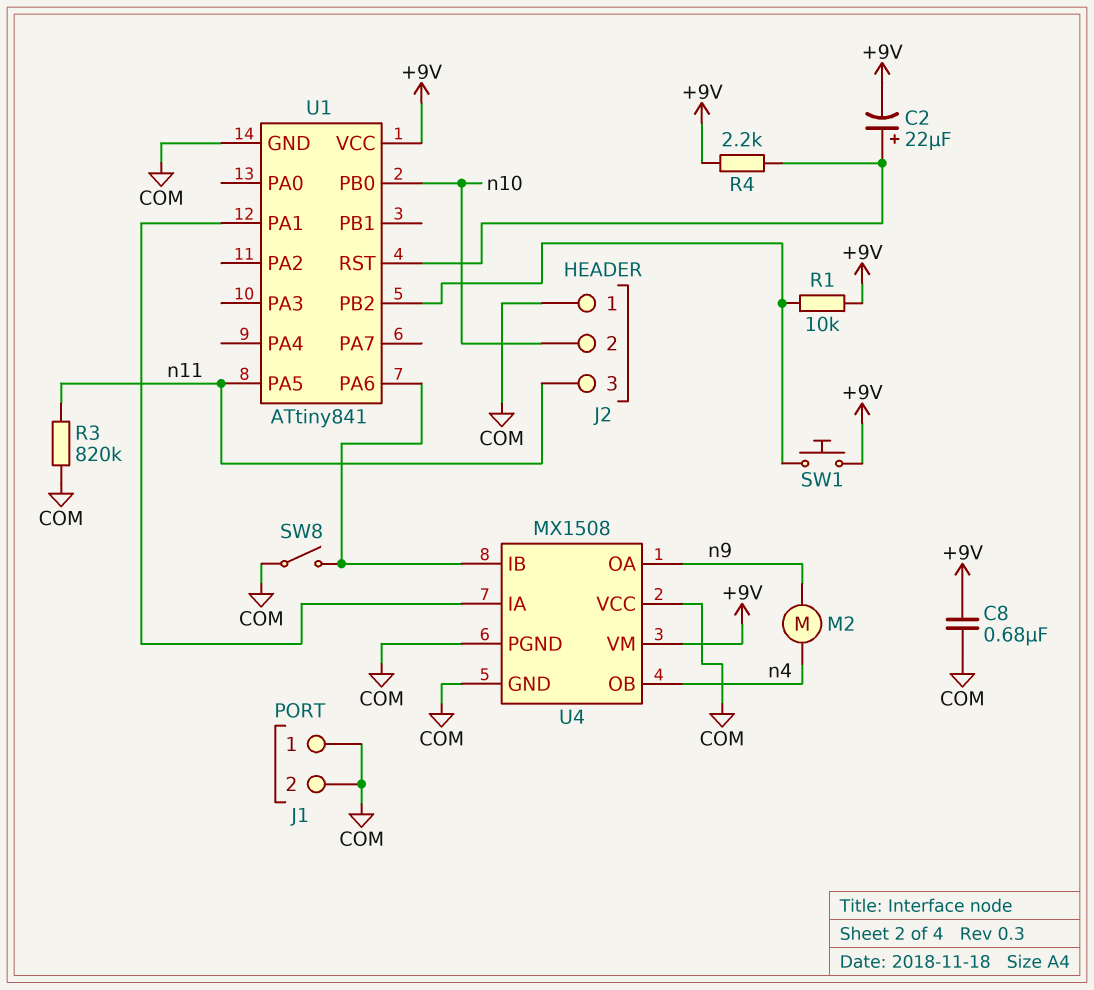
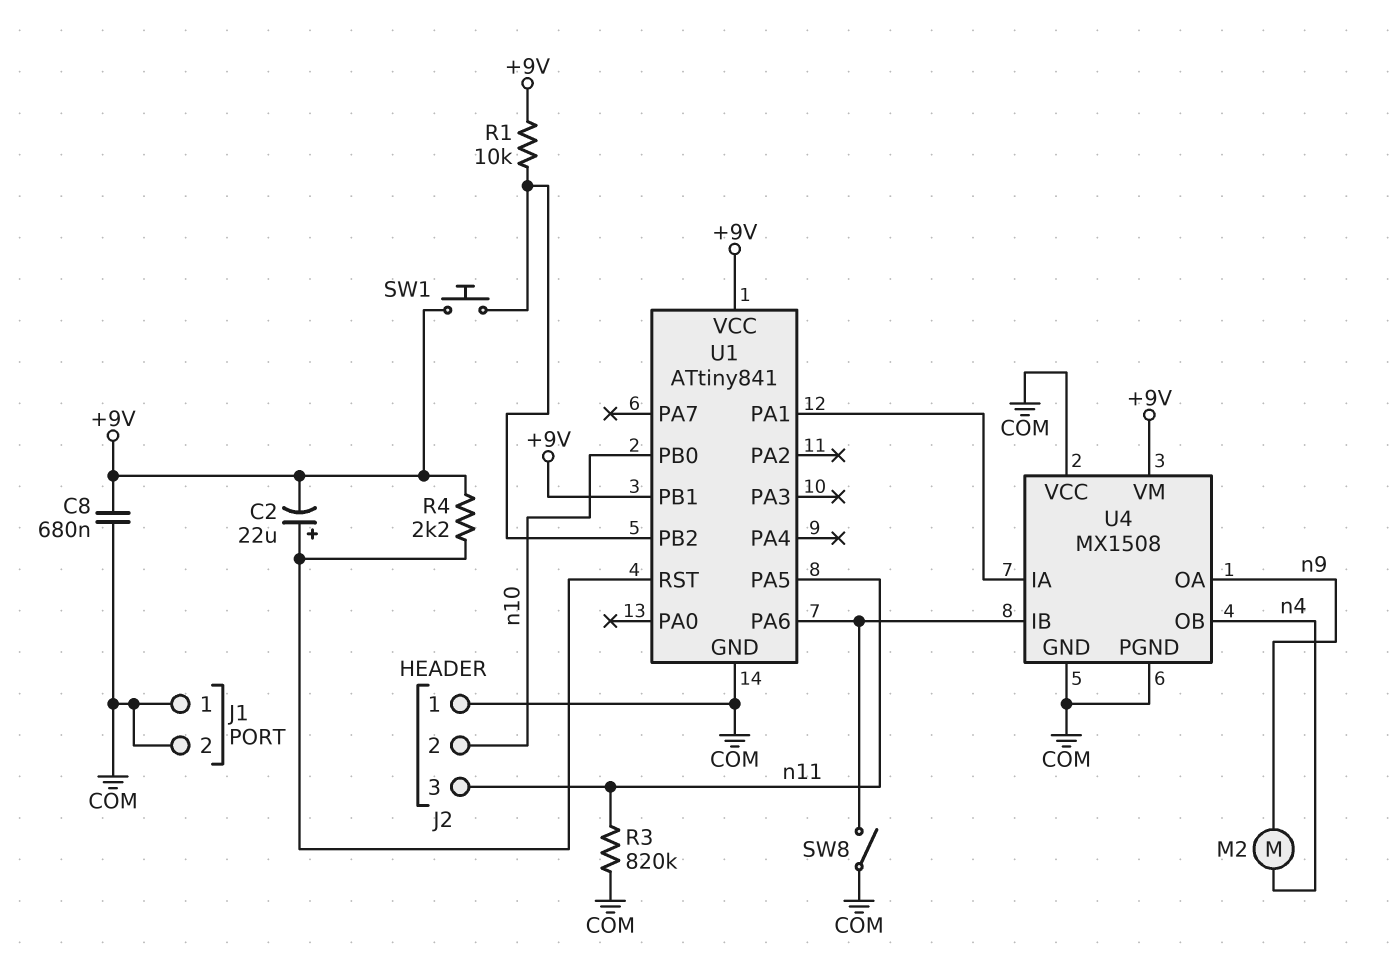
U1 pin PB1: none -> +9V

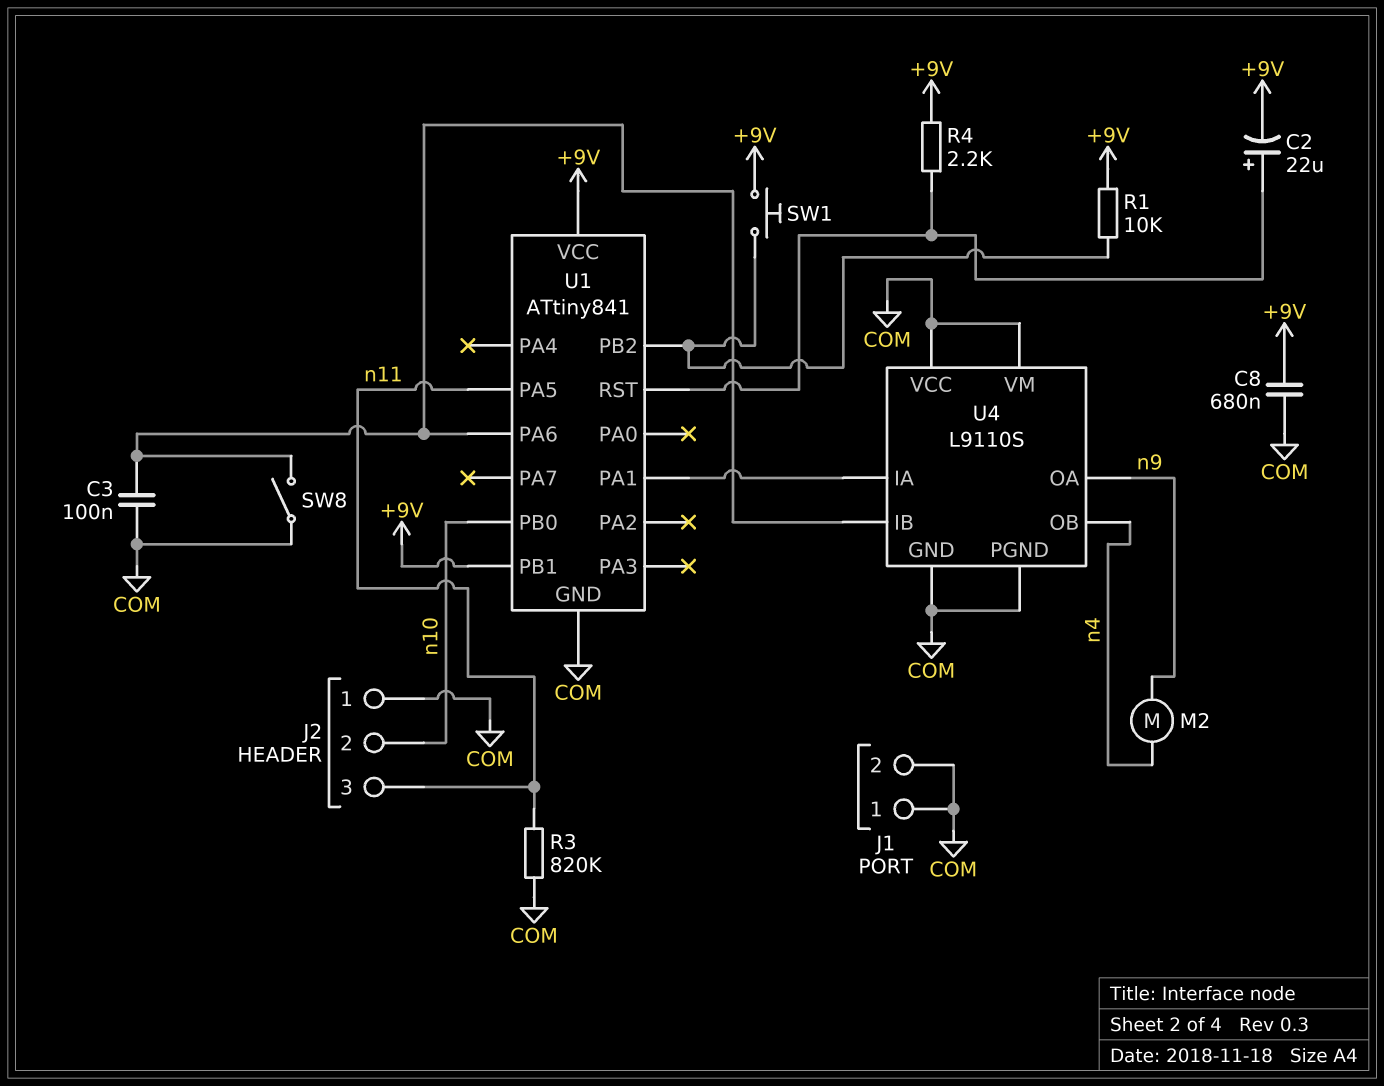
C3: none -> 100nF (COM, U1/PA6)
U4: MX1508 -> L9110S
U4 pin VM: +9V -> COM

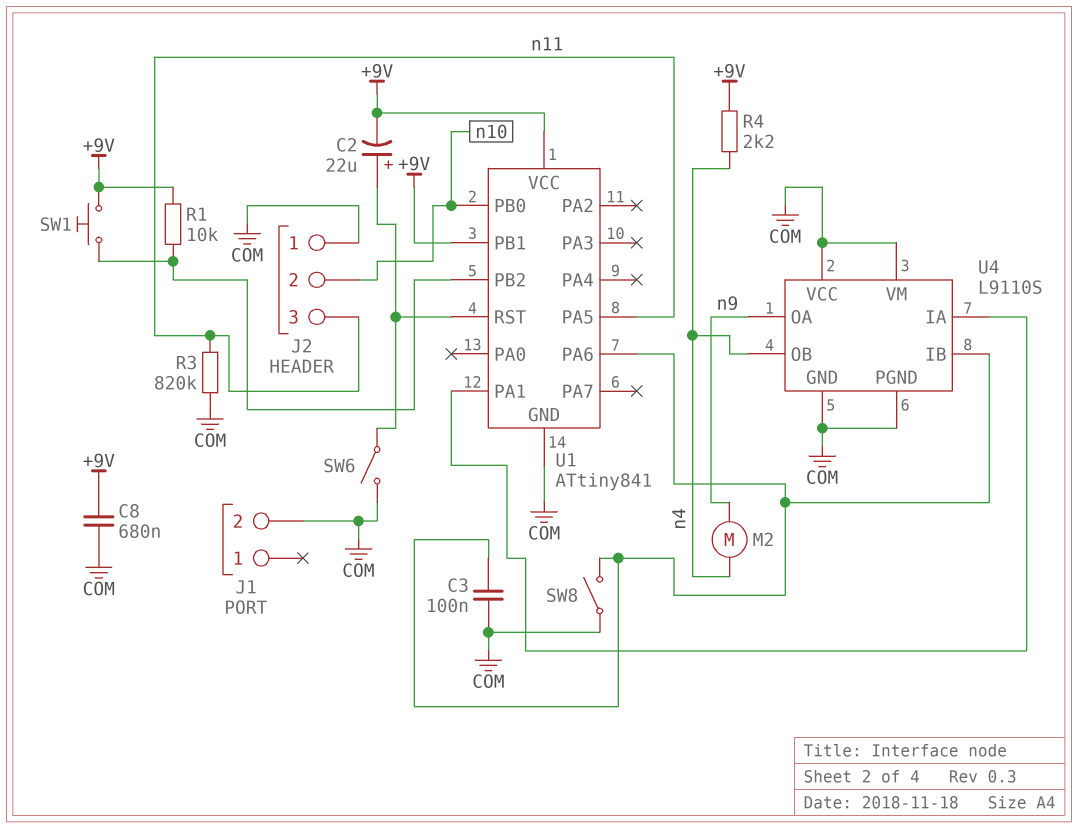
J1 pin 1: COM -> none
R4: 2.2k (+9V, U1/RST) -> 2.2k (+9V, n4)
SW6: none -> switch (COM, U1/RST)

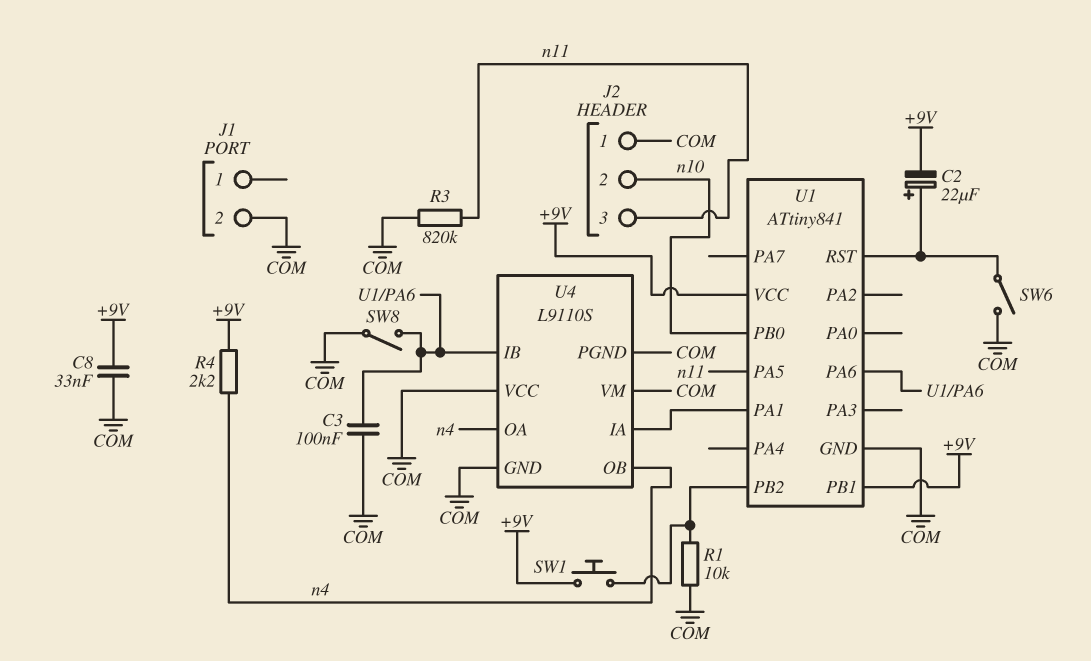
C8: 680nF (+9V, COM) -> 33nF (+9V, COM)
M2: motor (n4, n9) -> none
R1: 10k (+9V, U1/PB2) -> 10k (COM, U1/PB2)
U4 pin OA: n9 -> n4

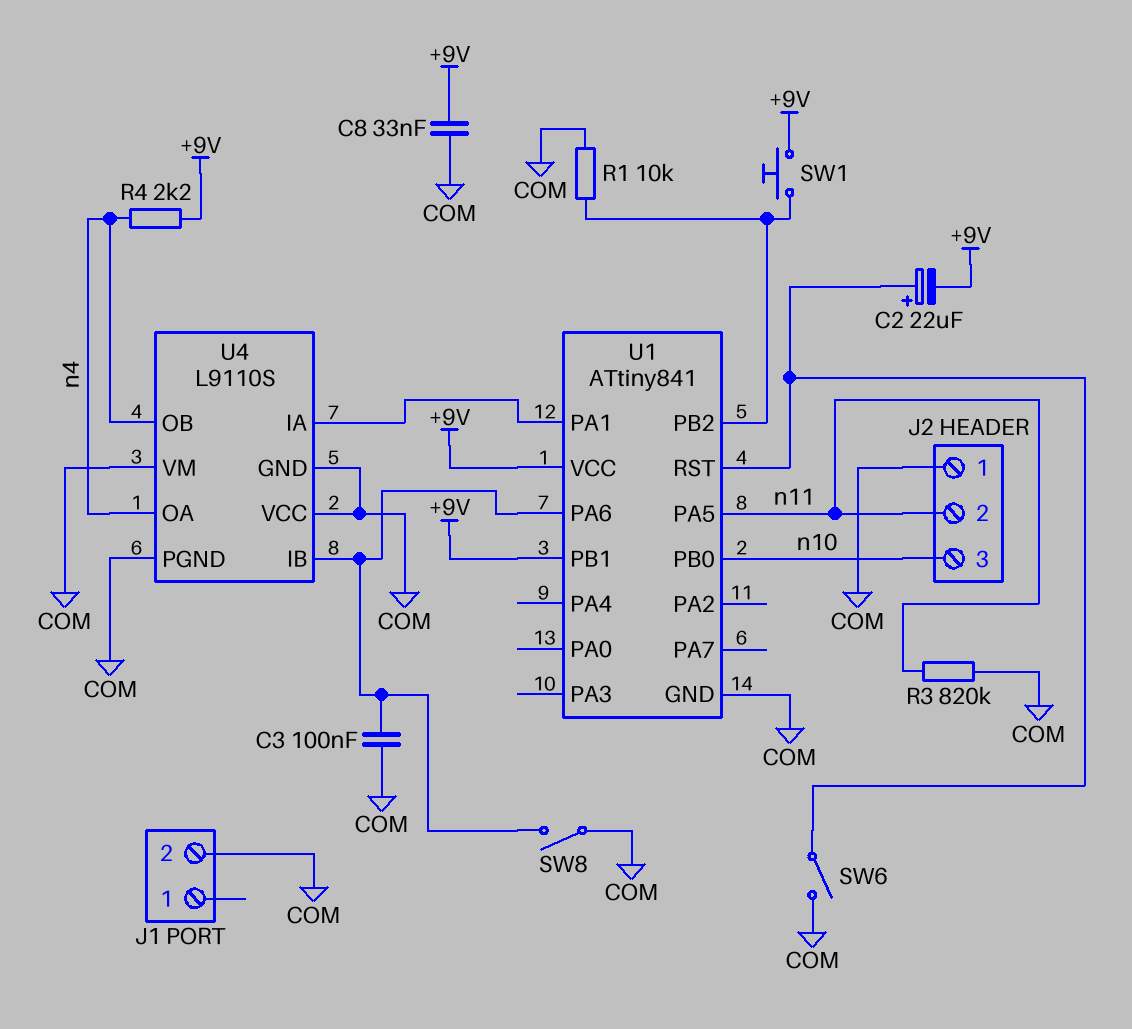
J2 pin 2: n10 -> n11
J2 pin 3: n11 -> n10

